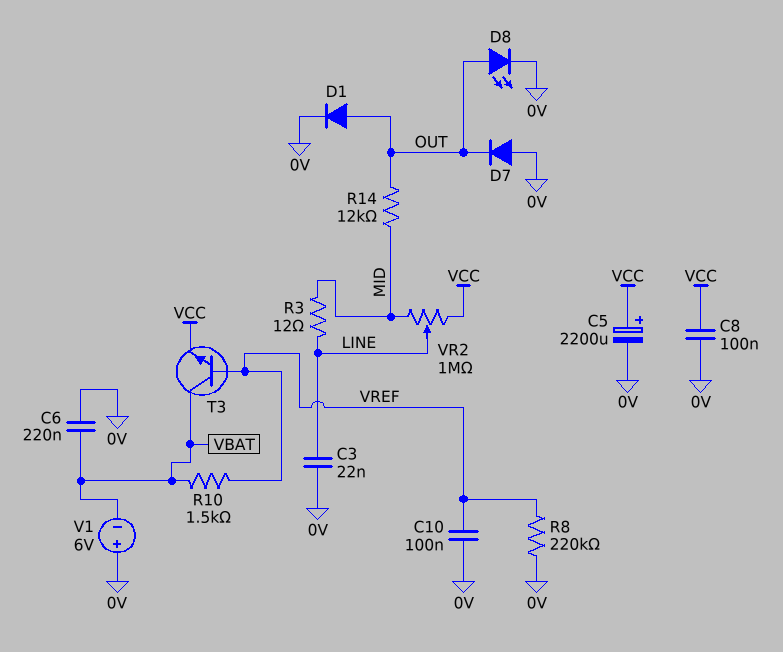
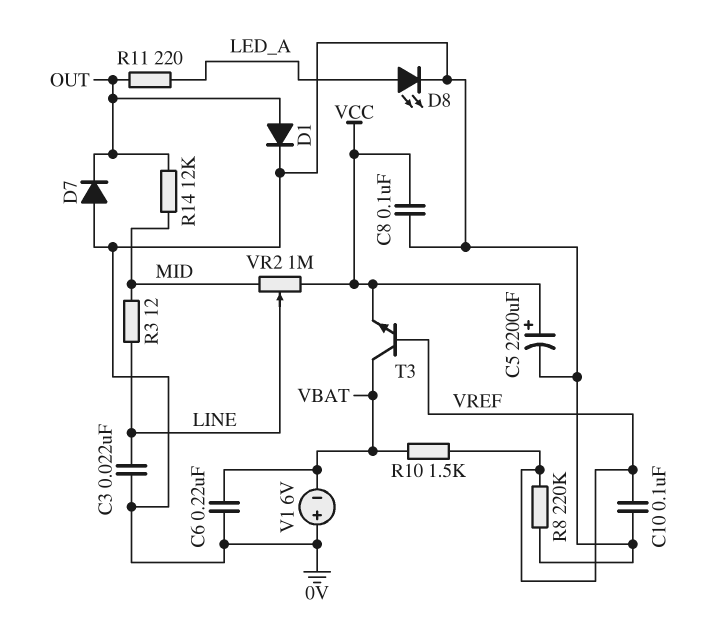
D8: LED (A OUT, K 0V) -> LED (A LED_A, K 0V)
R11: none -> 220 (LED_A, OUT)

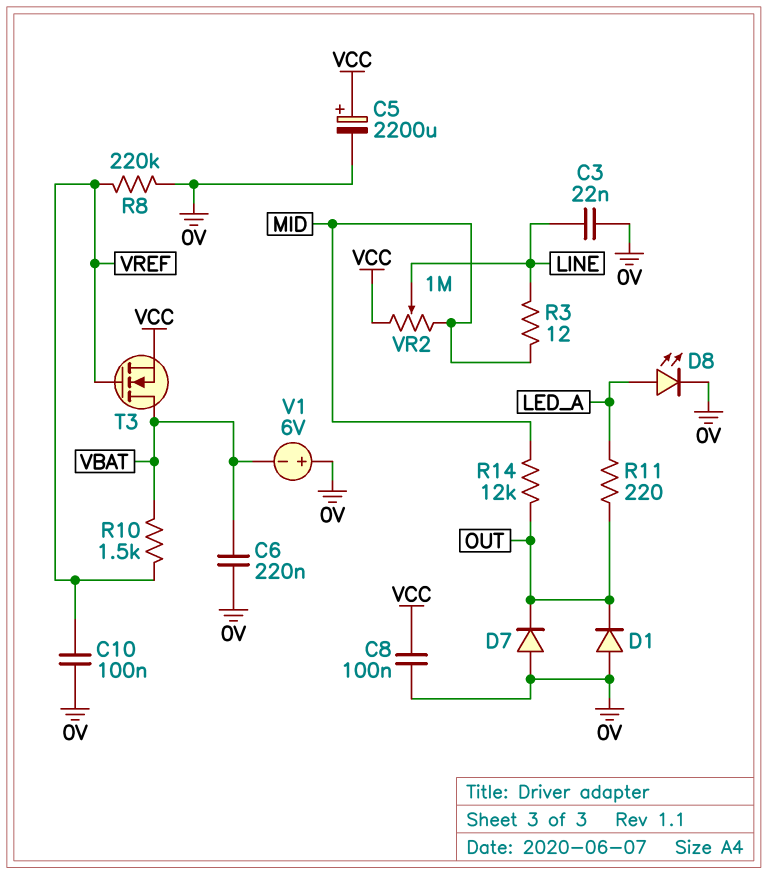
D1: diode (A OUT, K 0V) -> diode (A 0V, K OUT)
T3: NPN (B VREF, C VBAT, E VCC) -> NMOS (G VREF, D VBAT, S VCC)

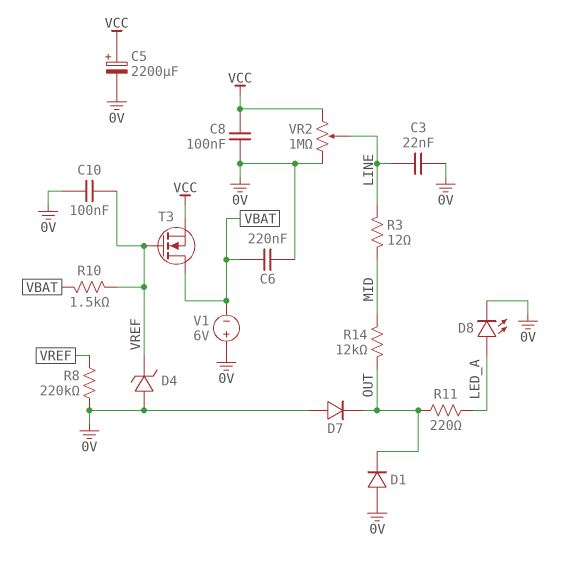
D4: none -> zener (A 0V, K VREF)
VR2: 1M (MID, VCC, wiper LINE) -> 1M (0V, VCC, wiper LINE)

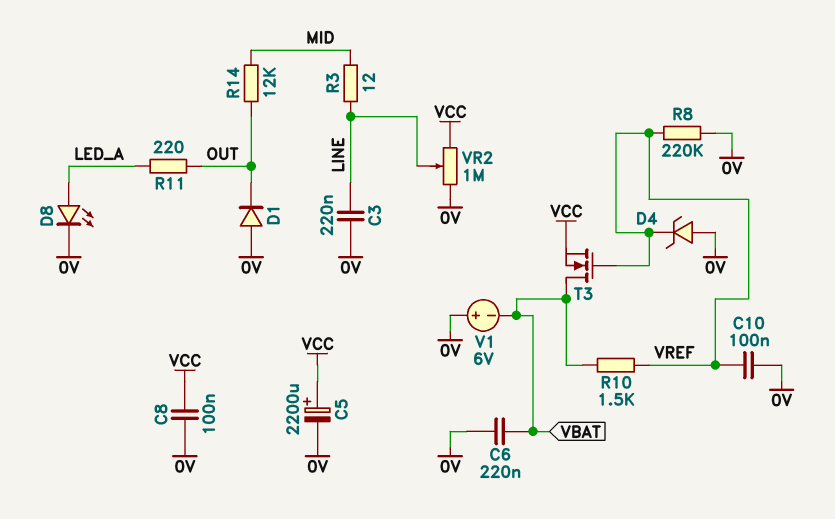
C3: 22nF (0V, LINE) -> 220nF (0V, LINE)
D7: diode (A 0V, K OUT) -> none

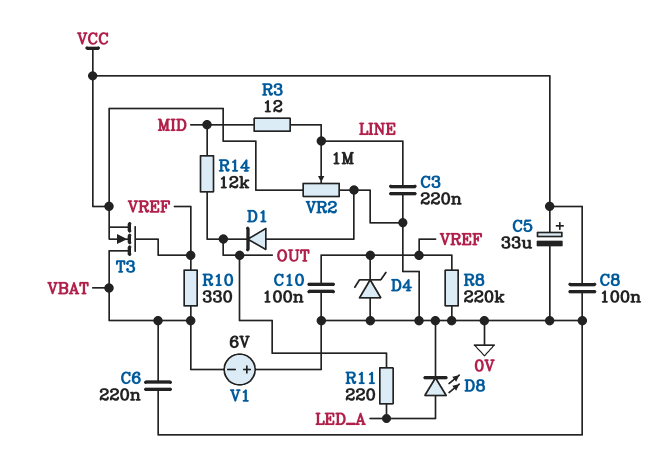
C5: 2200uF (plus VCC, minus 0V) -> 33uF (plus VCC, minus 0V)
R10: 1.5k (VBAT, VREF) -> 330 (VBAT, VREF)

